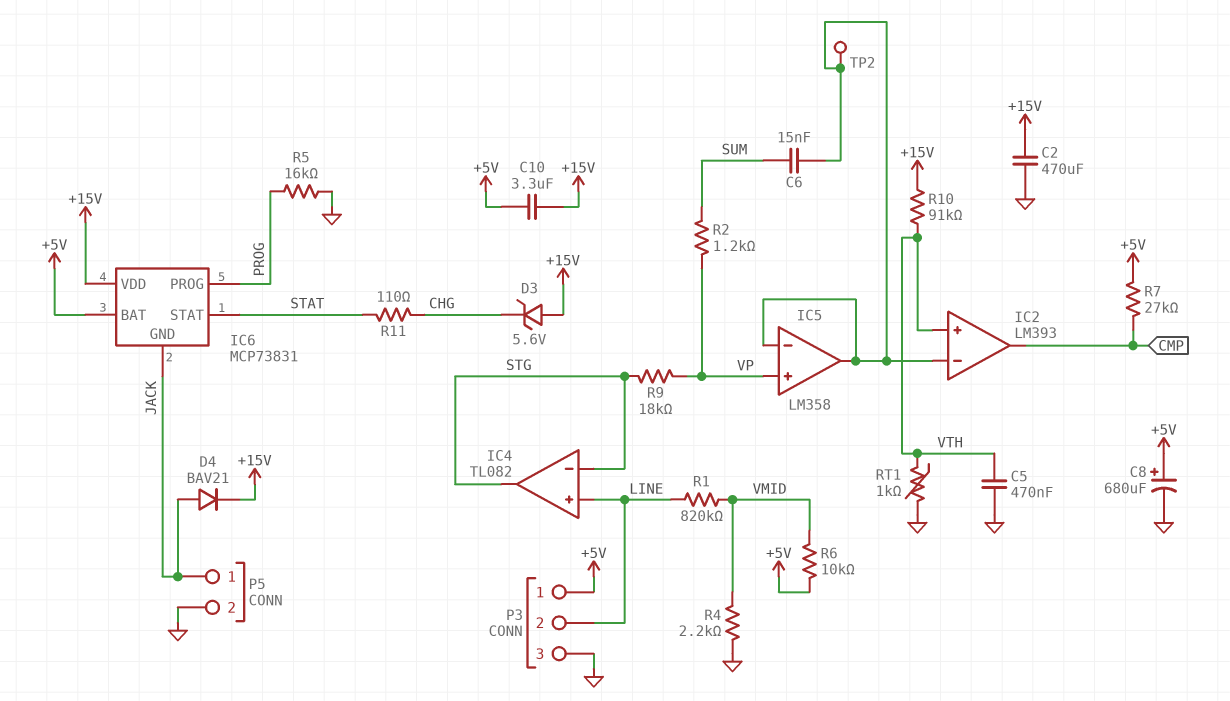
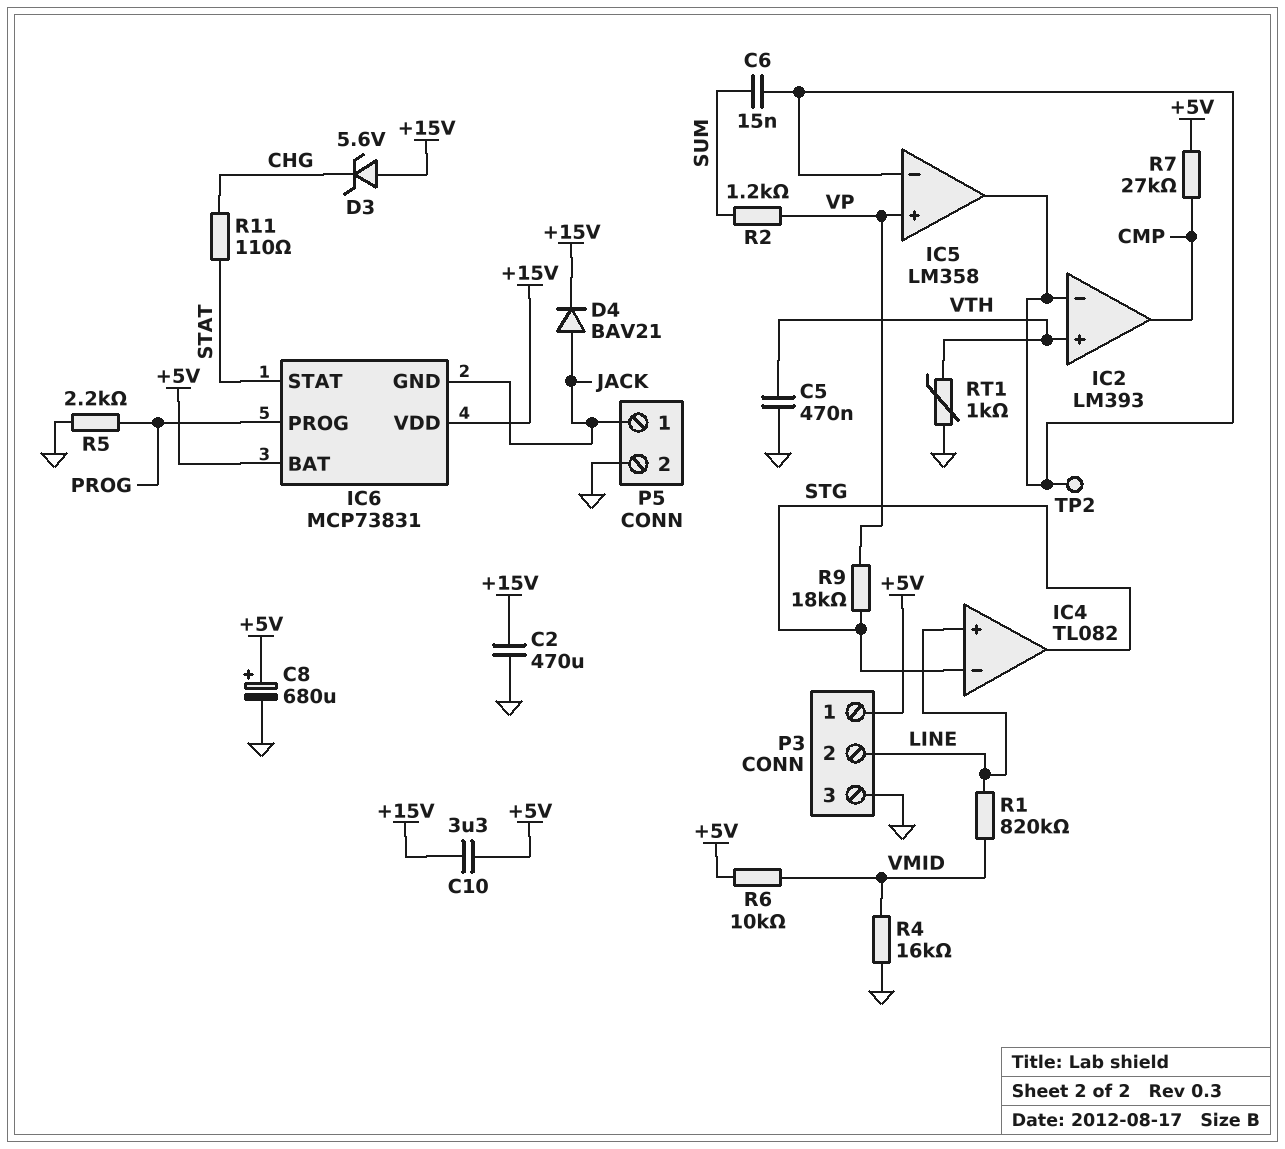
R4: 2.2k (GND, VMID) -> 16k (GND, VMID)
R5: 16k (GND, PROG) -> 2.2k (GND, PROG)
R10: 91k (+15V, VTH) -> none

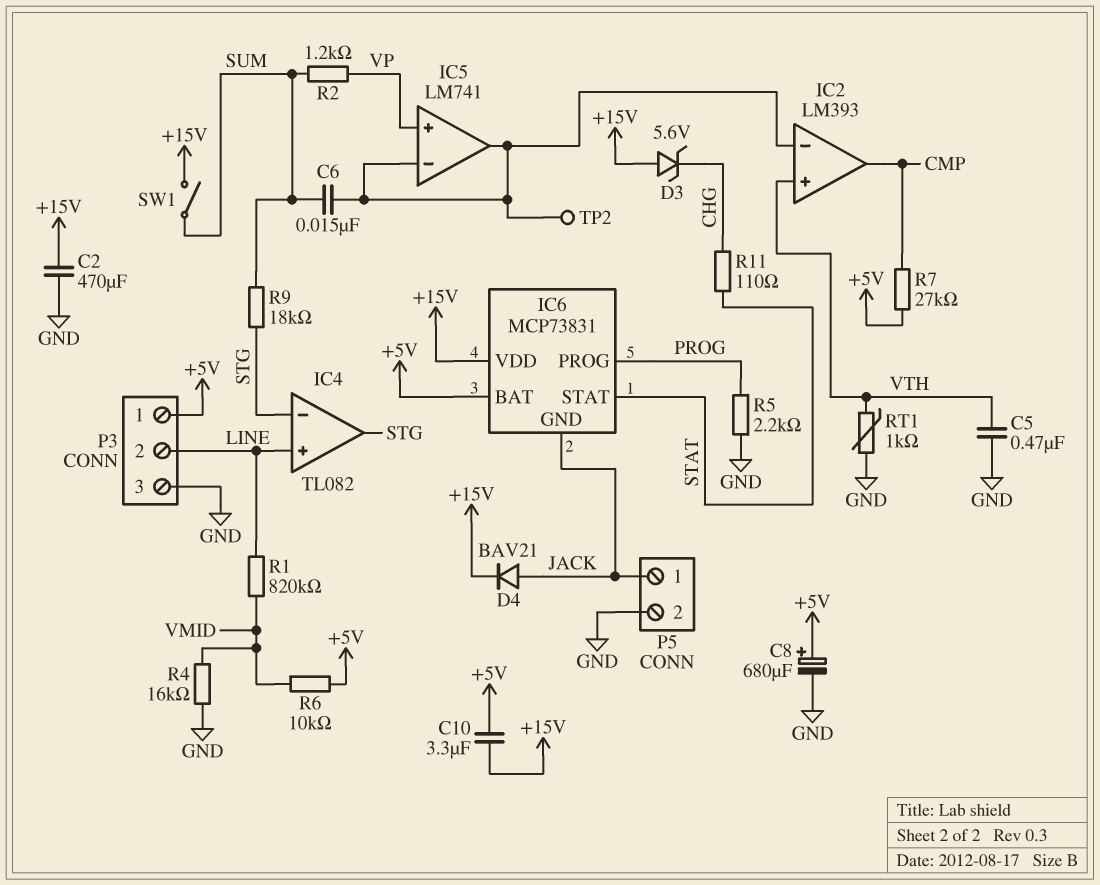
IC5: LM358 -> LM741
R9: 18k (STG, VP) -> 18k (STG, SUM)
SW1: none -> switch (+15V, SUM)

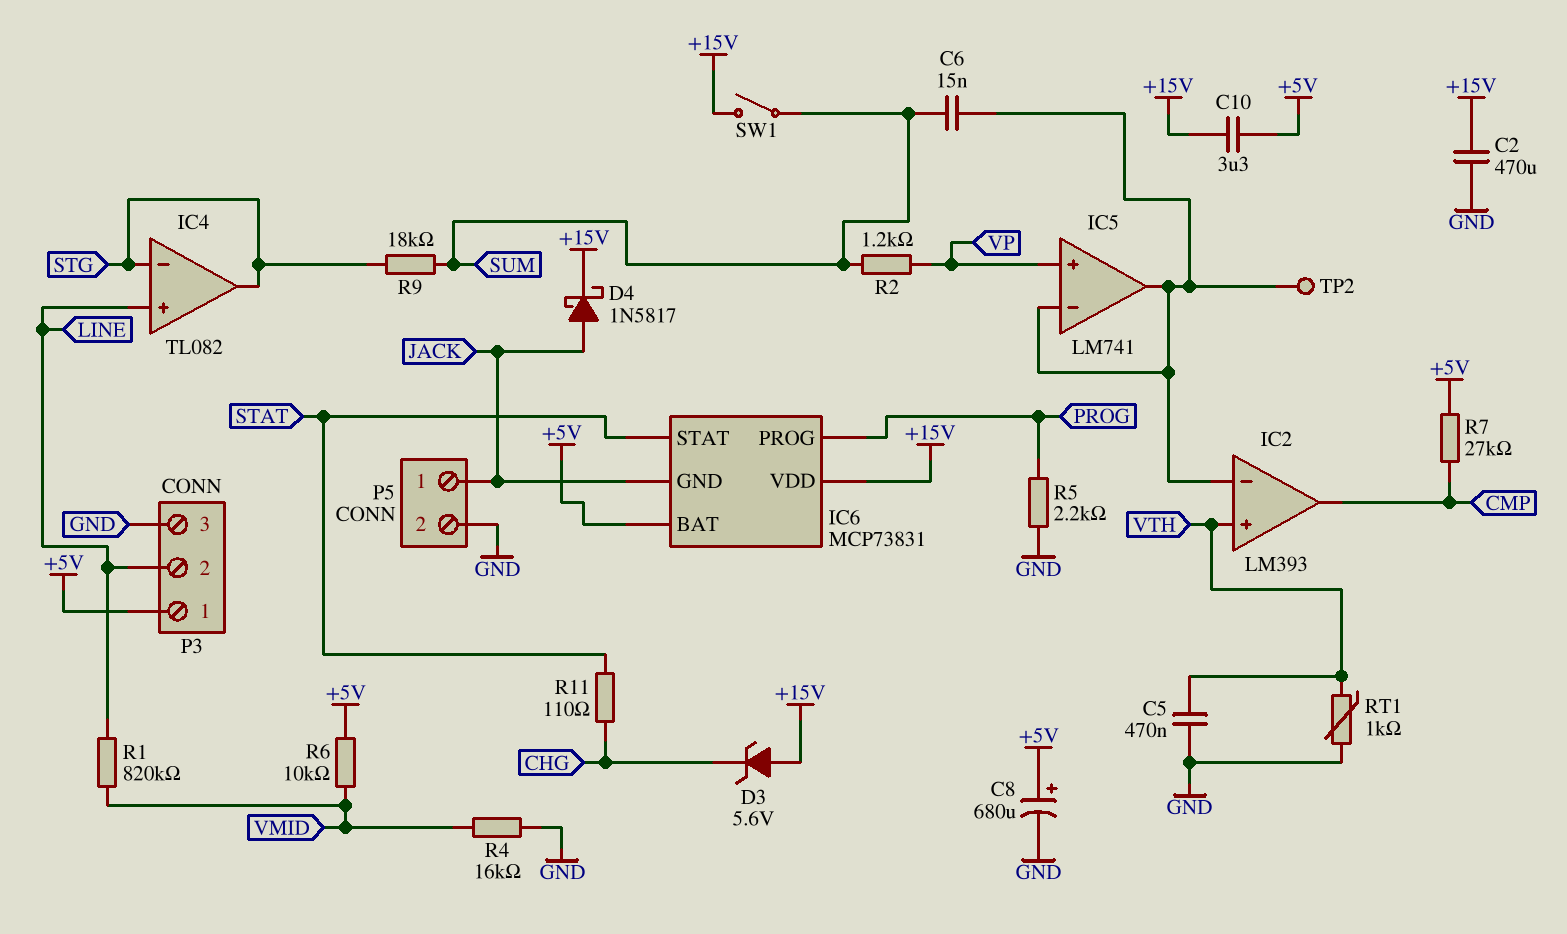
D4: diode BAV21 (A JACK, K +15V) -> schottky 1N5817 (A JACK, K +15V)

